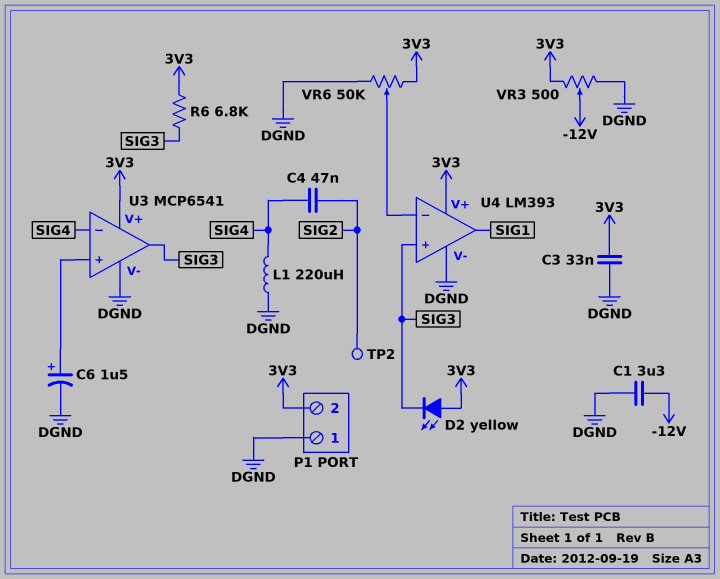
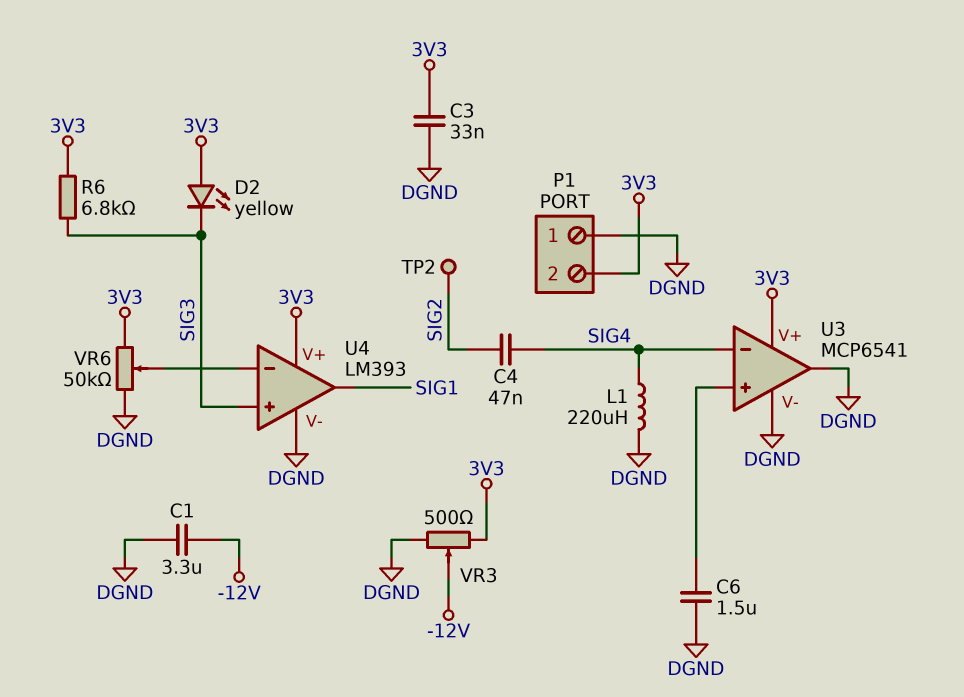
C6: 1.5uF (plus U3/in+, minus DGND) -> 1.5uF (DGND, U3/in+)
U3 pin out: SIG3 -> DGND

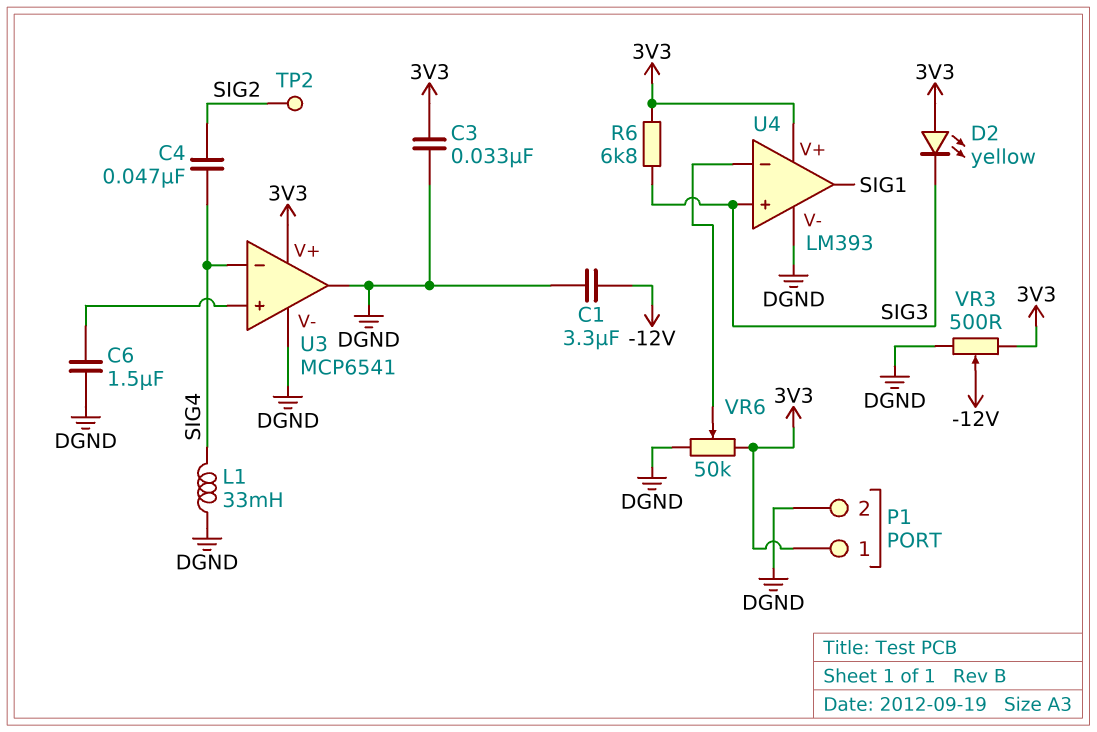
L1: 220uH (DGND, SIG4) -> 33mH (DGND, SIG4)
P1 pin 1: DGND -> 3V3
P1 pin 2: 3V3 -> DGND

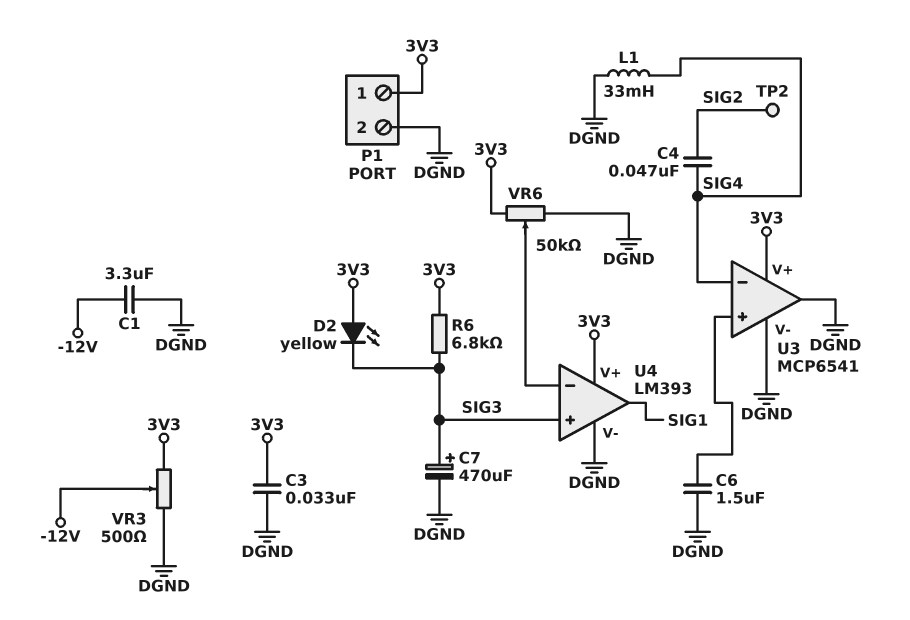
C7: none -> 470uF (plus SIG3, minus DGND)

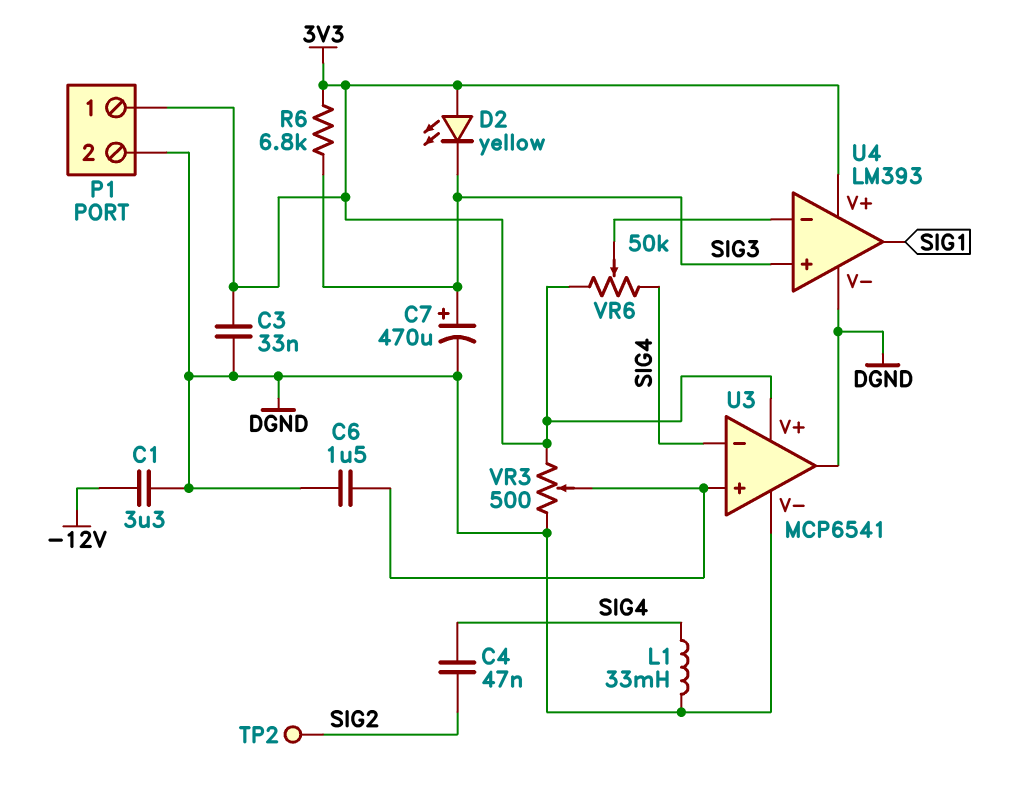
VR3: 500 (3V3, DGND, wiper -12V) -> 500 (3V3, DGND, wiper U3/in+)
VR6: 50k (3V3, DGND, wiper U4/in-) -> 50k (3V3, SIG4, wiper U4/in-)

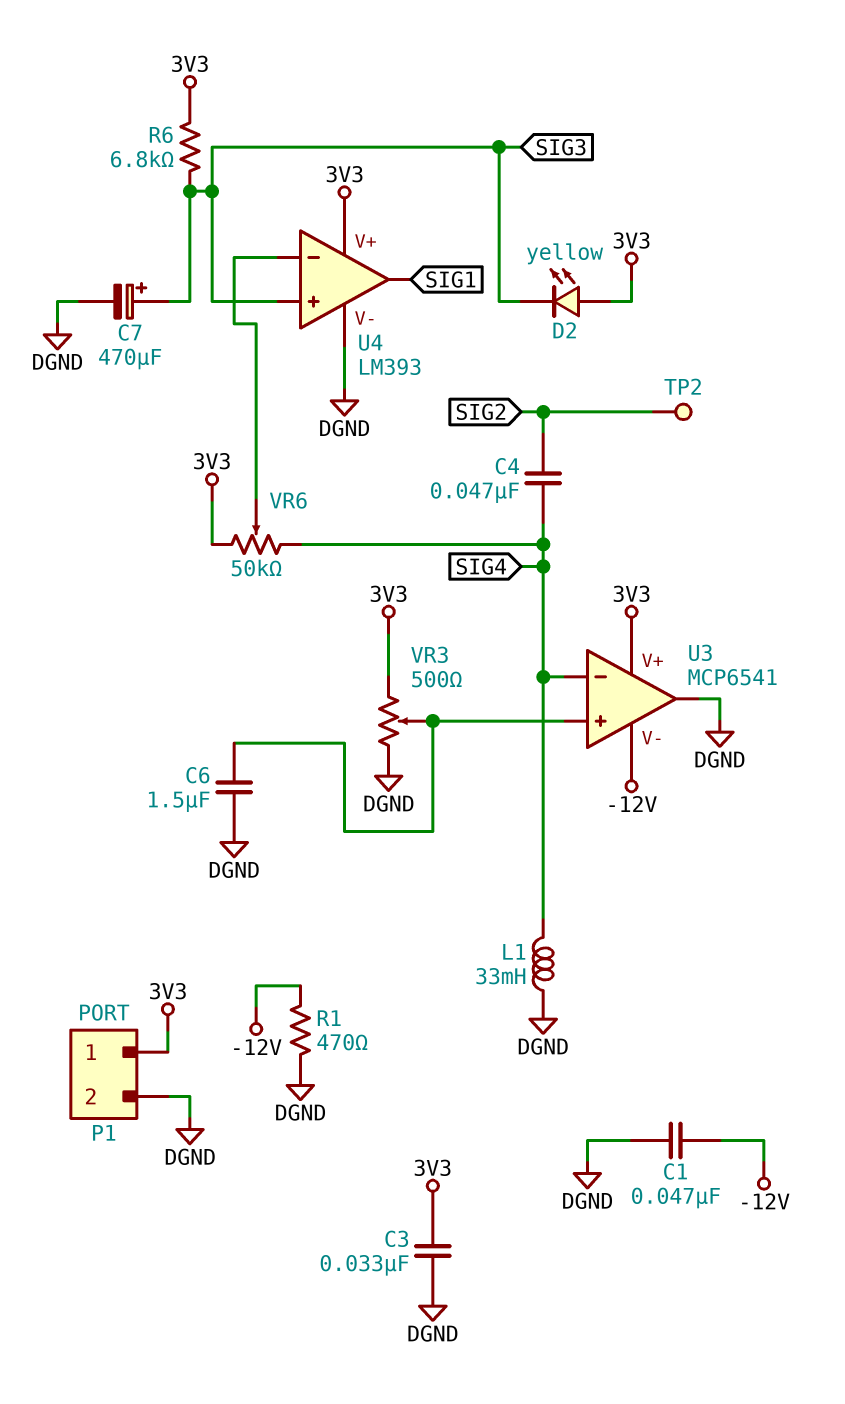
C1: 3.3uF (-12V, DGND) -> 47nF (-12V, DGND)
R1: none -> 470 (-12V, DGND)
U3 pin V-: DGND -> -12V

